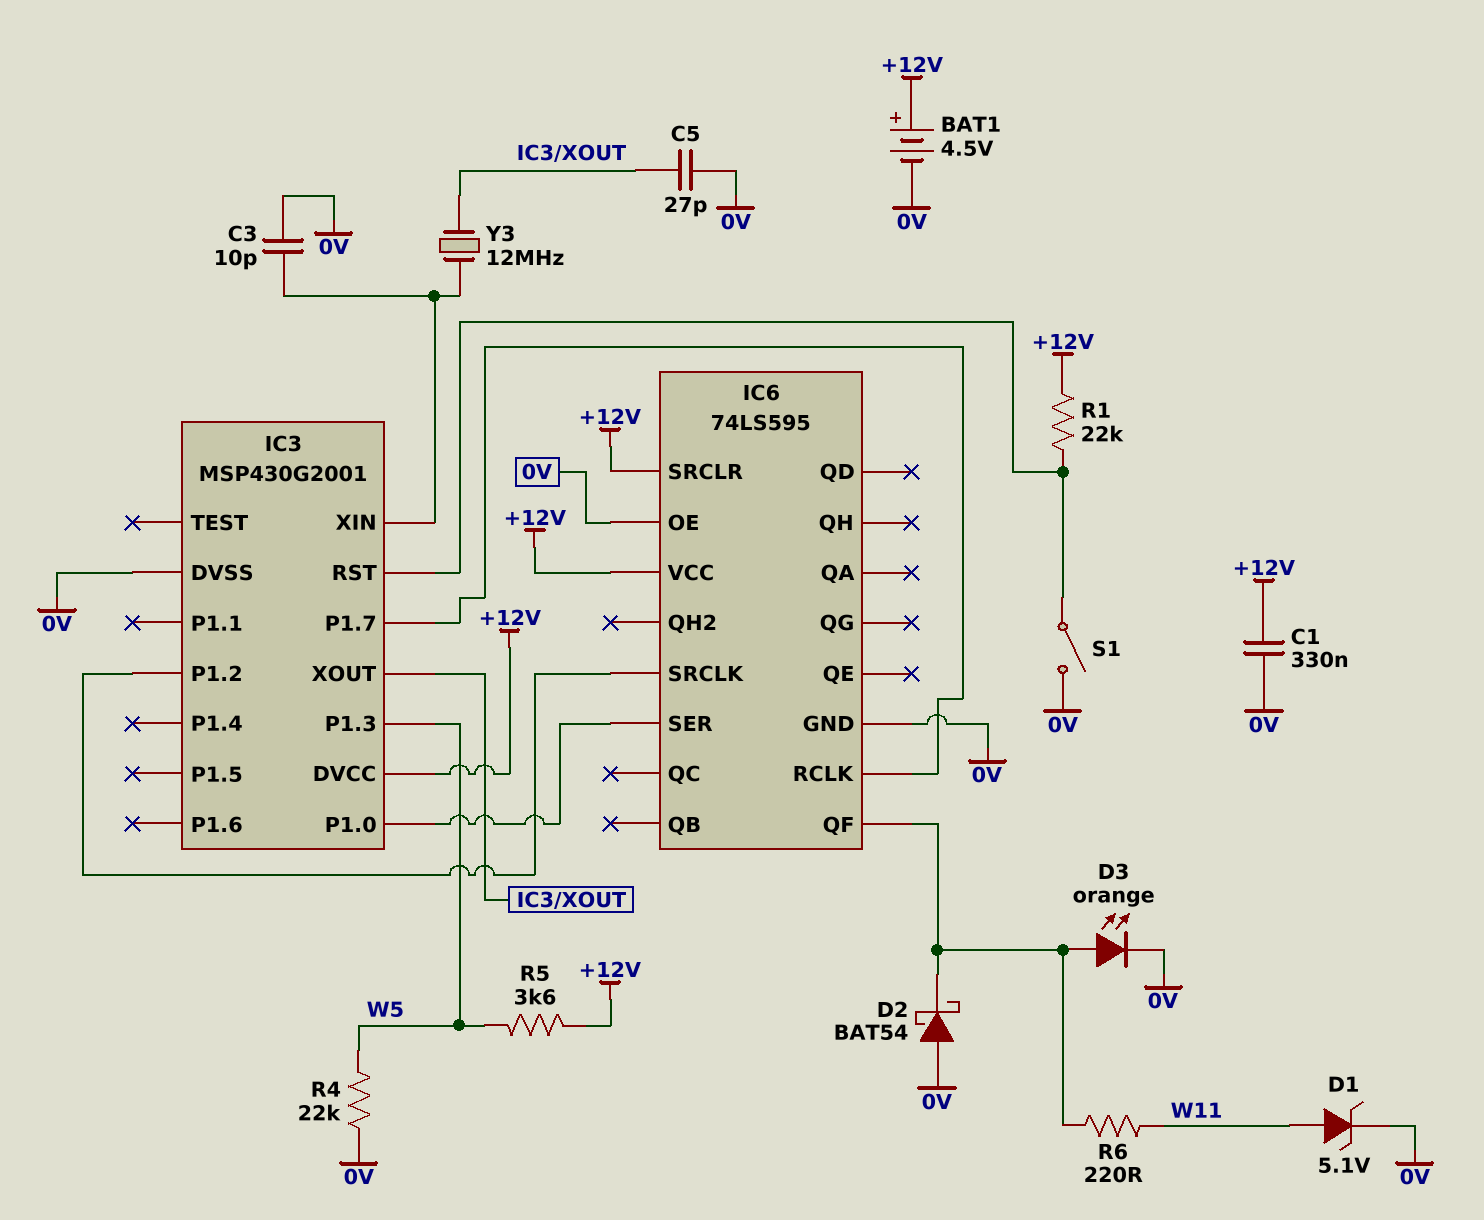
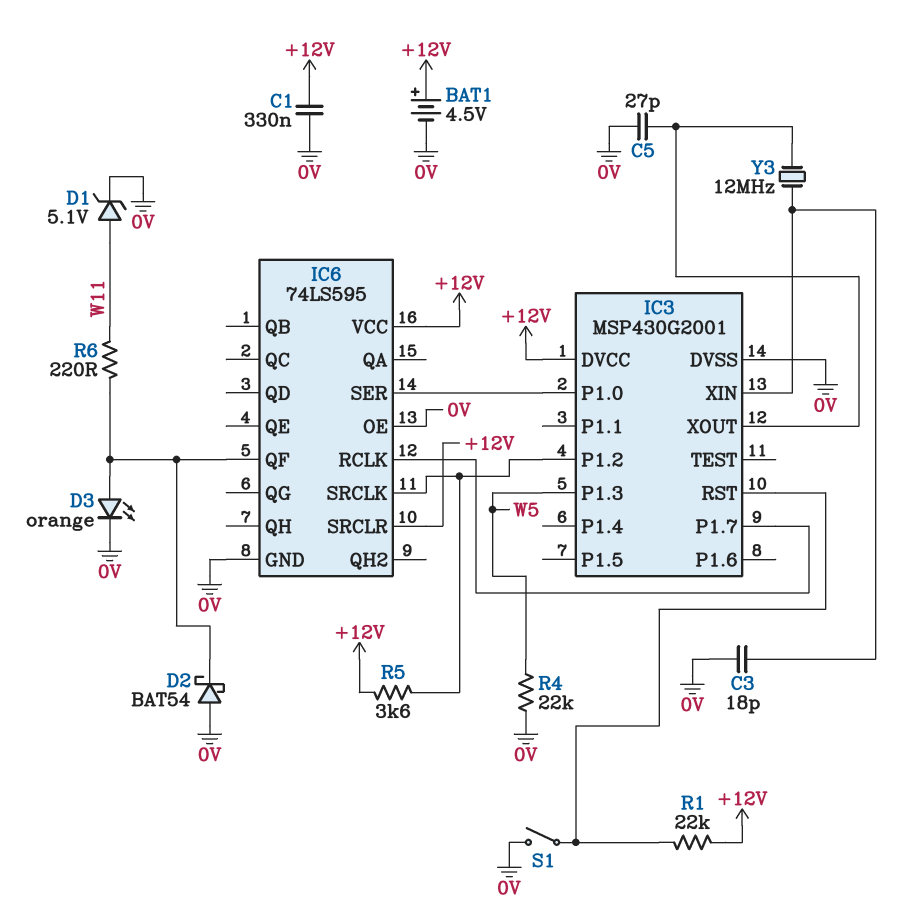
C3: 10pF (0V, IC3/XIN) -> 18pF (0V, IC3/XIN)
R5: 3.6k (+12V, W5) -> 3.6k (+12V, IC3/P1.2)

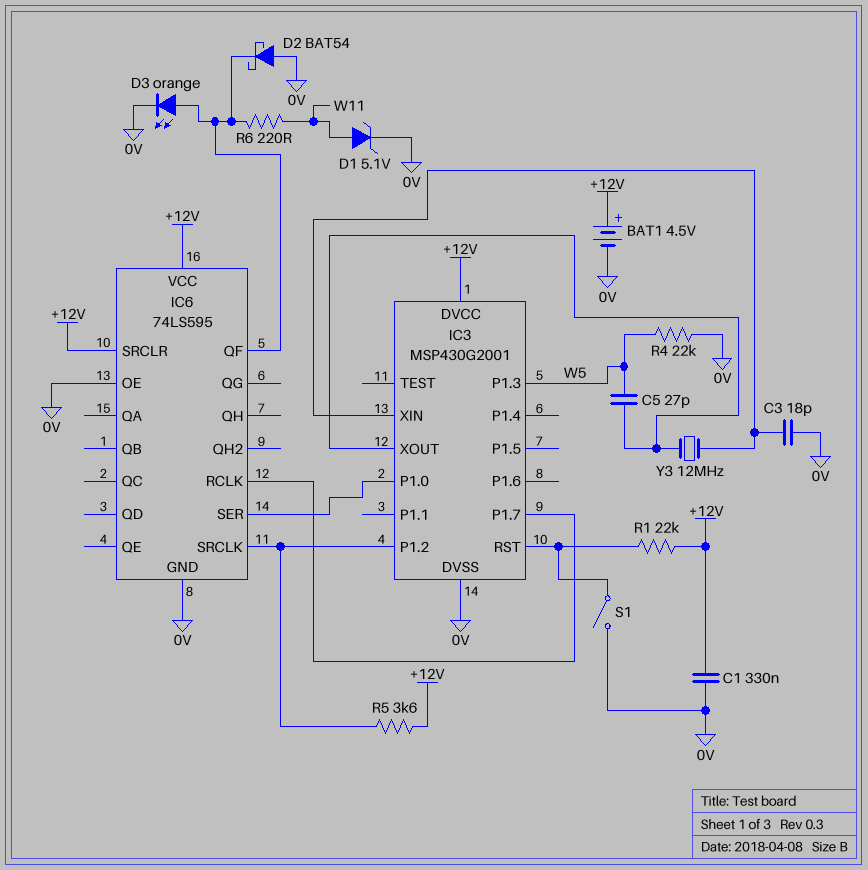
C5: 27pF (0V, IC3/XOUT) -> 27pF (IC3/XOUT, W5)

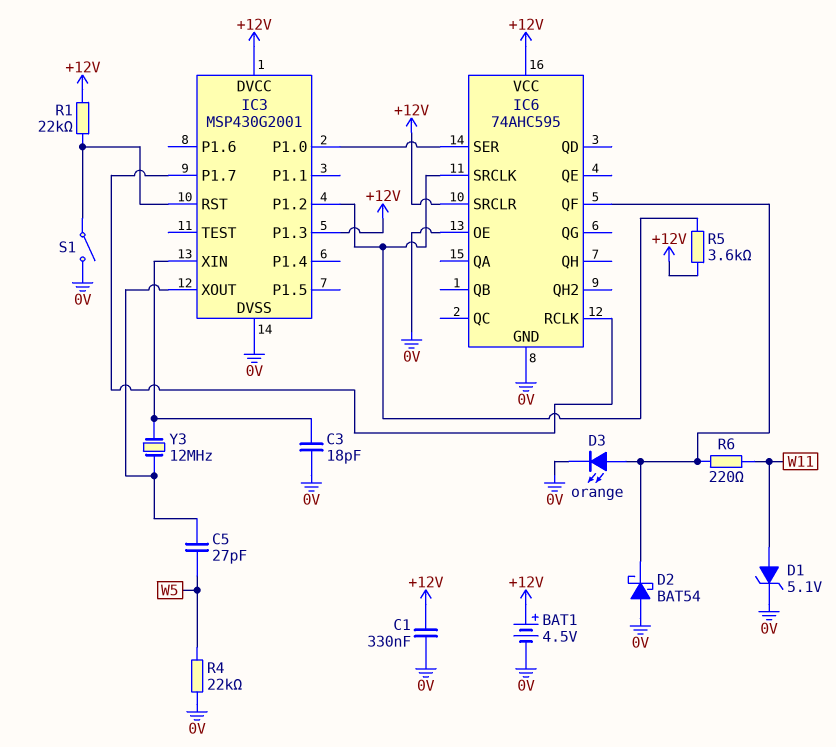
IC3 pin P1.3: W5 -> +12V
IC6: 74LS595 -> 74AHC595

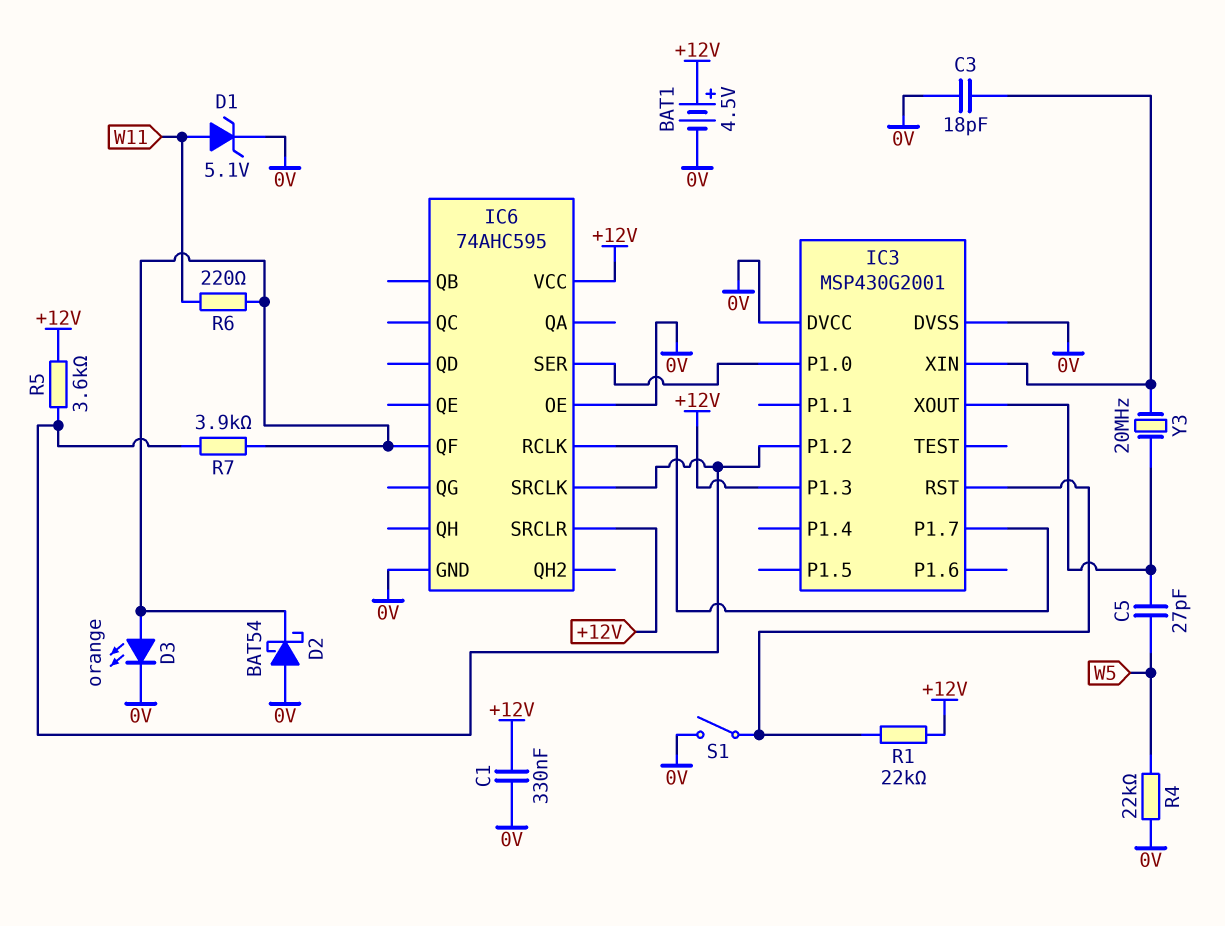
IC3 pin DVCC: +12V -> 0V
R7: none -> 3.9k (IC3/P1.2, IC6/QF)
Y3: 12MHz (IC3/XIN, IC3/XOUT) -> 20MHz (IC3/XIN, IC3/XOUT)

